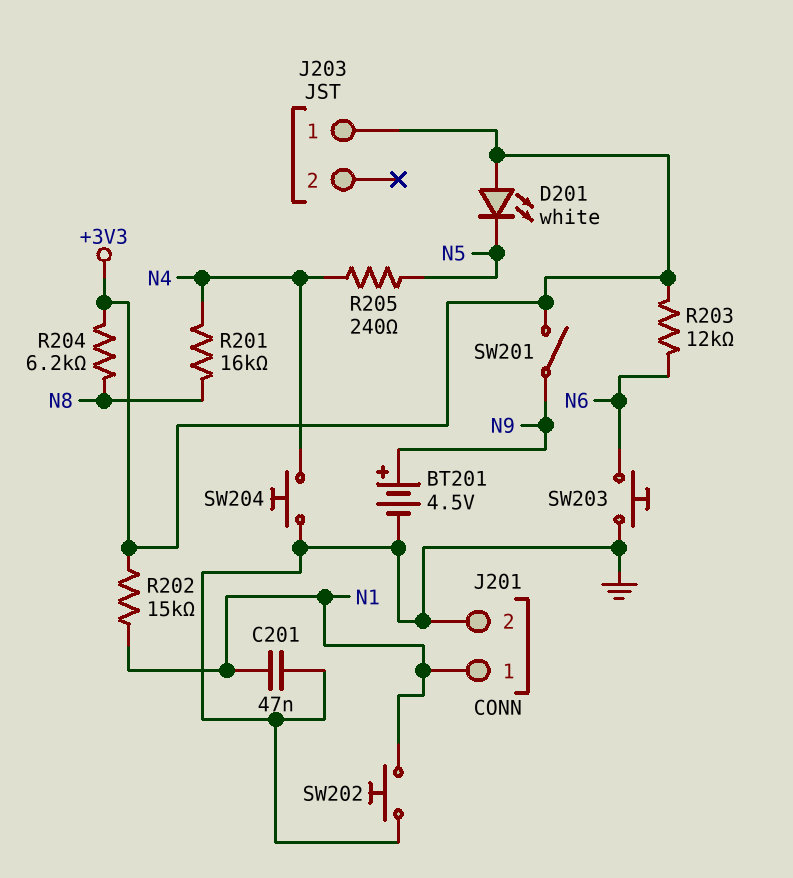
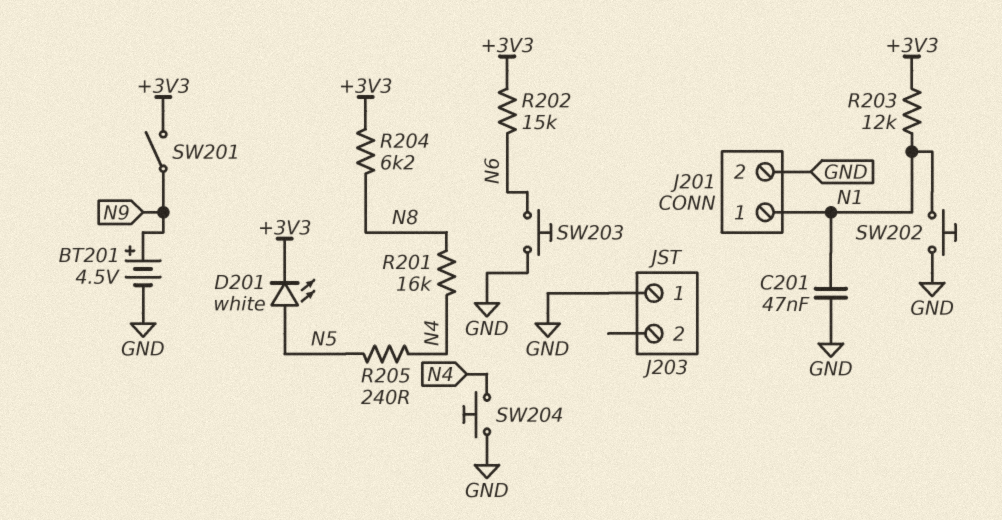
D201: LED white (A +3V3, K N5) -> LED white (A N5, K +3V3)
J203 pin 1: +3V3 -> GND
R202: 15k (+3V3, N1) -> 15k (+3V3, N6)
R203: 12k (+3V3, N6) -> 12k (+3V3, N1)

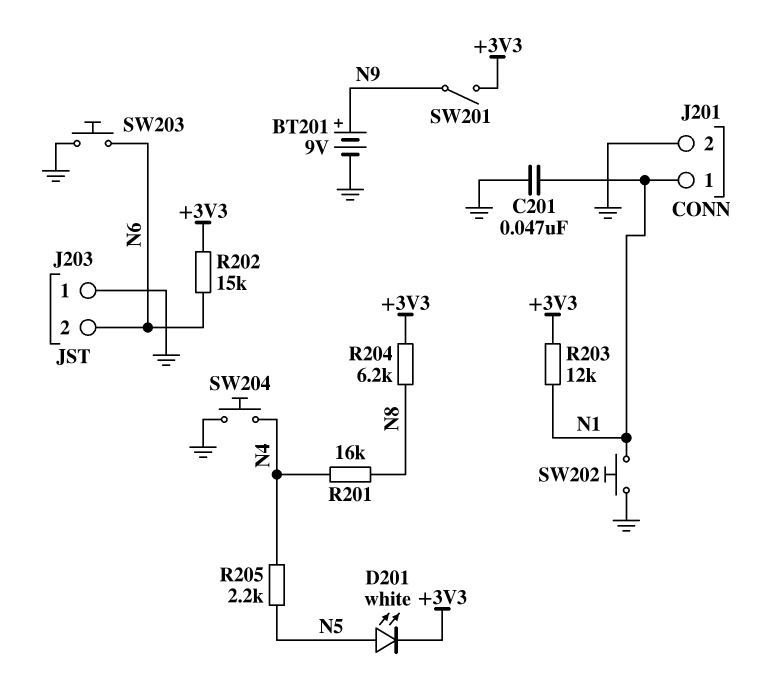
BT201: 4.5V (plus N9, minus GND) -> 9V (plus N9, minus GND)
J203 pin 2: none -> N6
R205: 240 (N4, N5) -> 2.2k (N4, N5)

